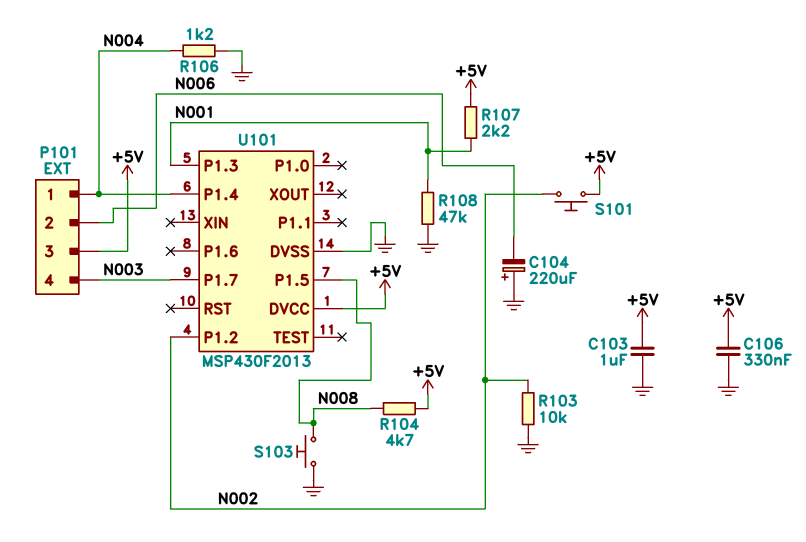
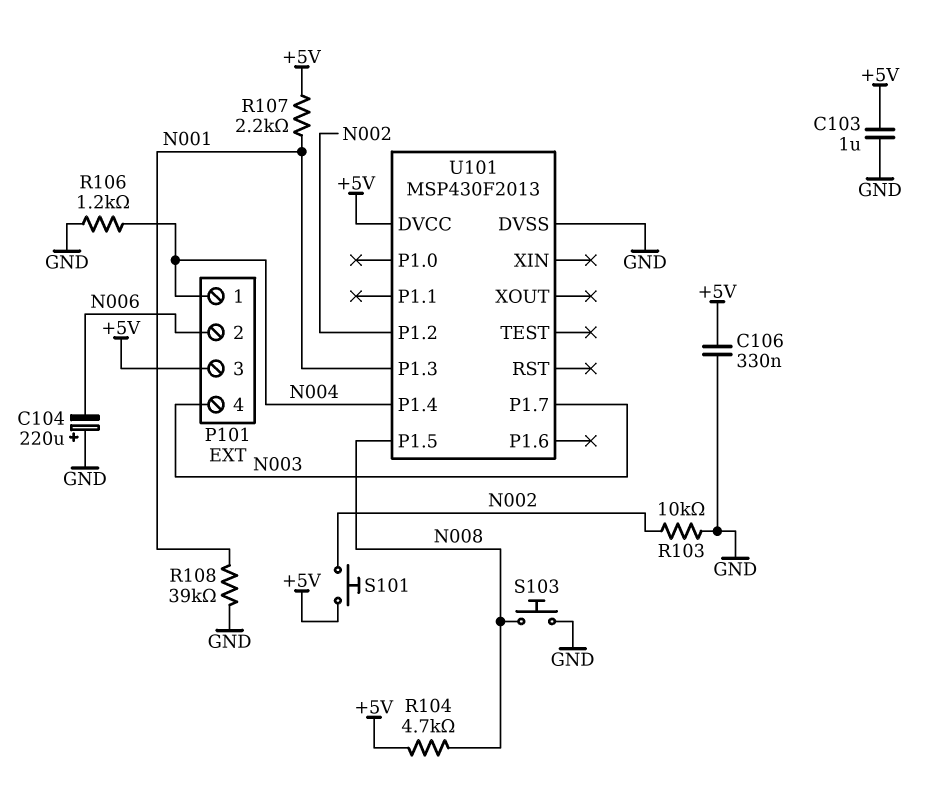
R108: 47k (GND, N001) -> 39k (GND, N001)

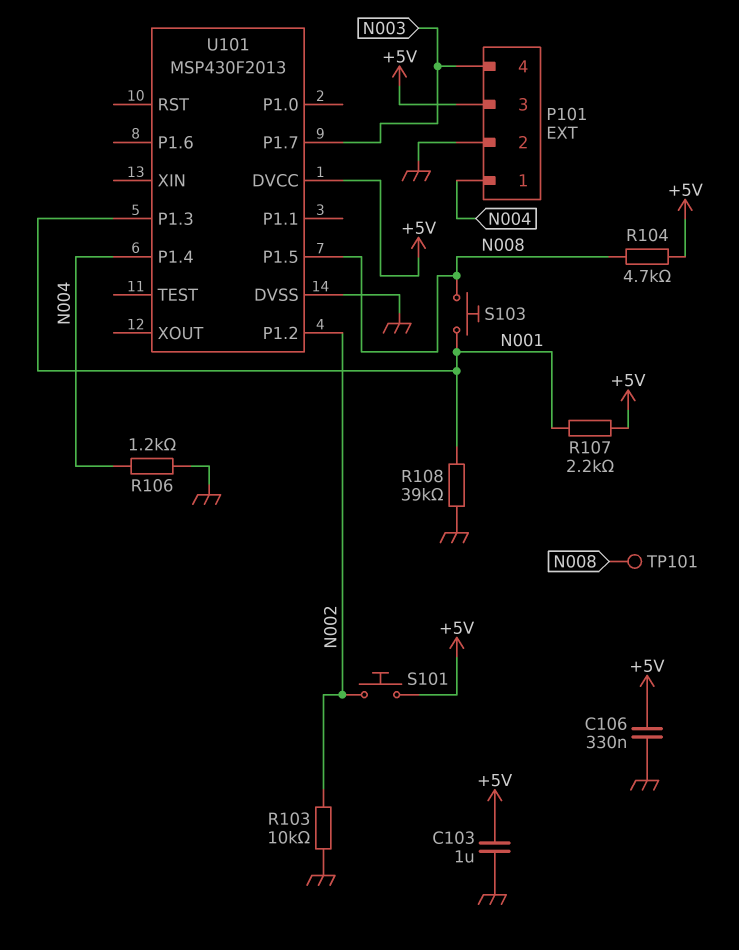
C104: 220uF (plus GND, minus N006) -> none
P101 pin 2: N006 -> GND
S103: button (GND, N008) -> button (N001, N008)
TP101: none -> test point (N008)

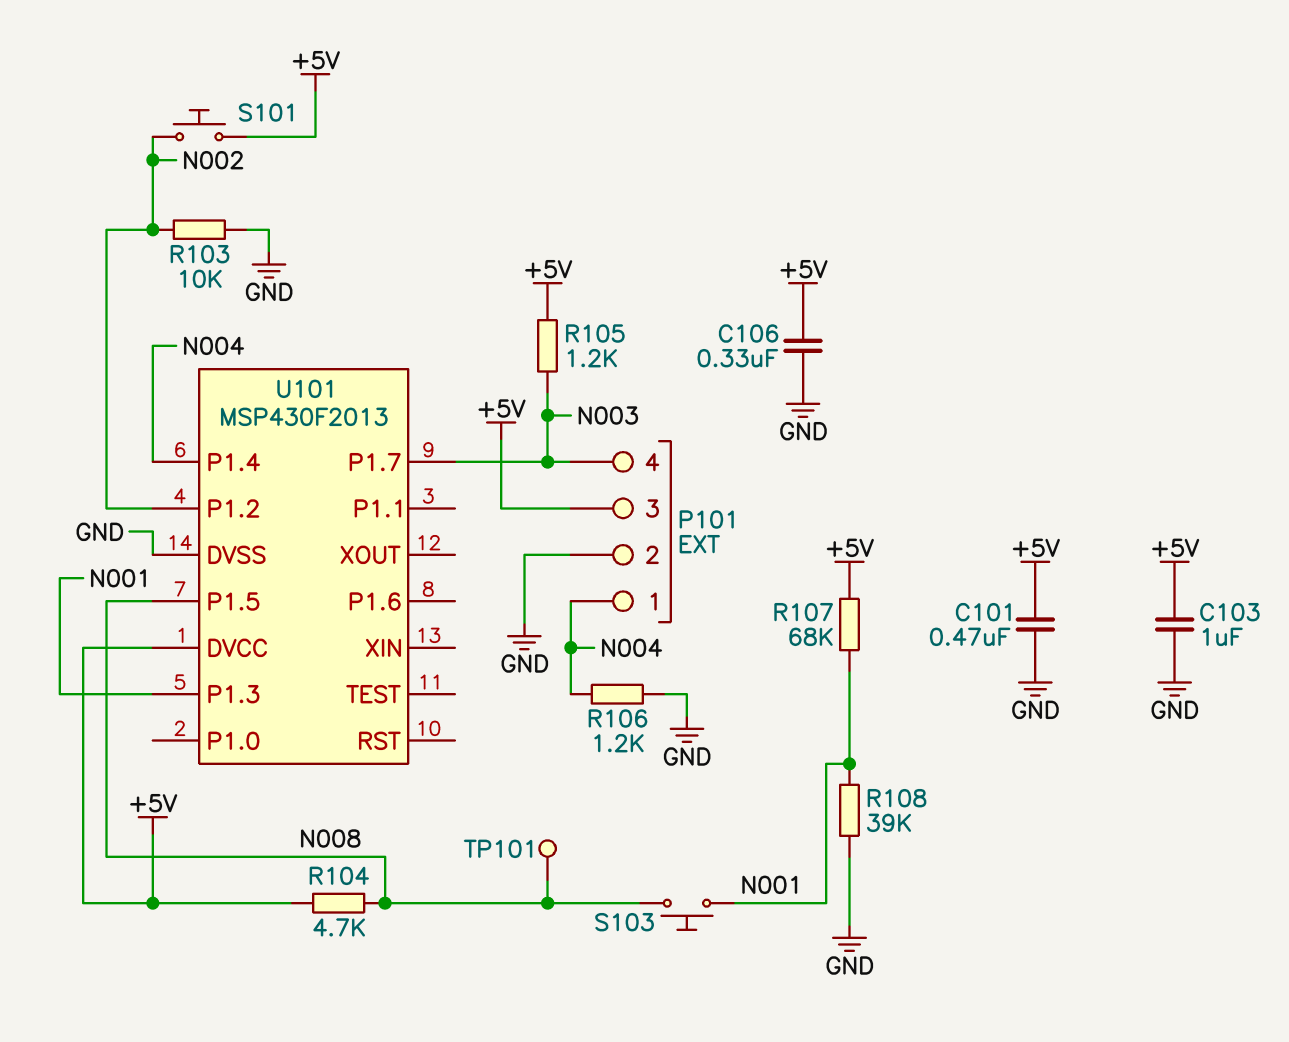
C101: none -> 470nF (+5V, GND)
R105: none -> 1.2k (+5V, N003)
R107: 2.2k (+5V, N001) -> 68k (+5V, N001)

